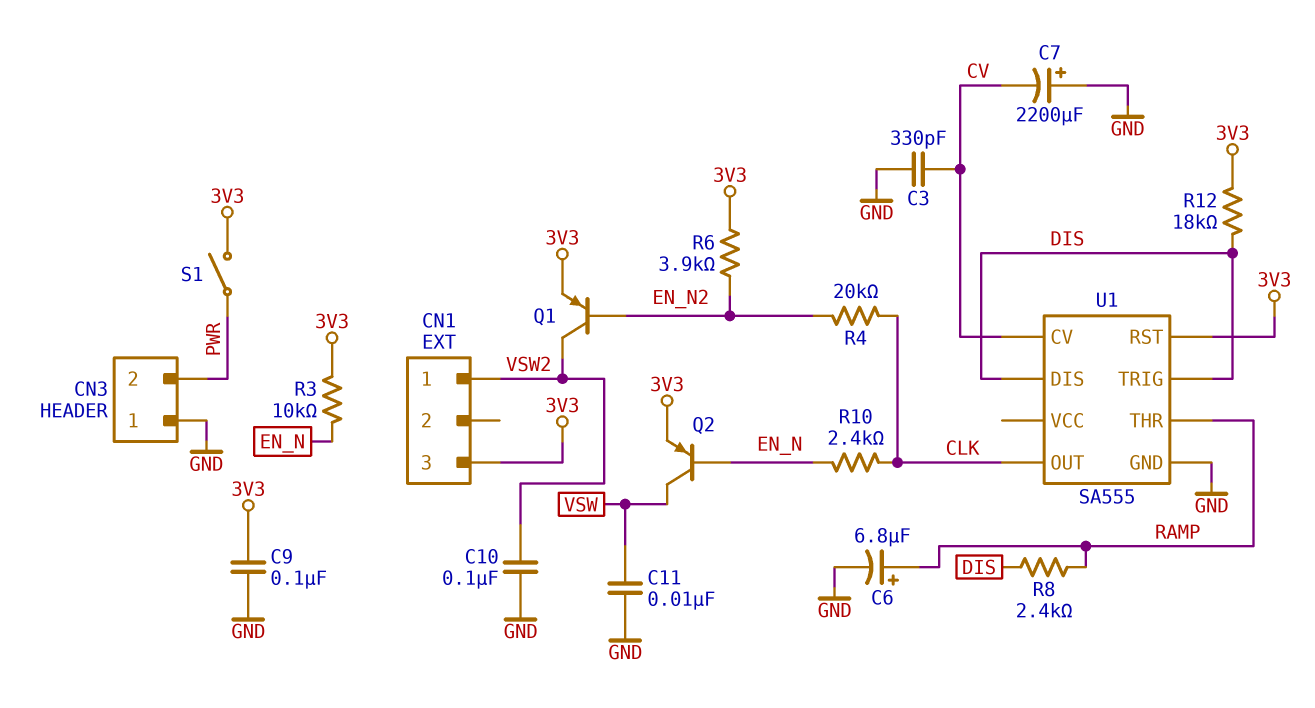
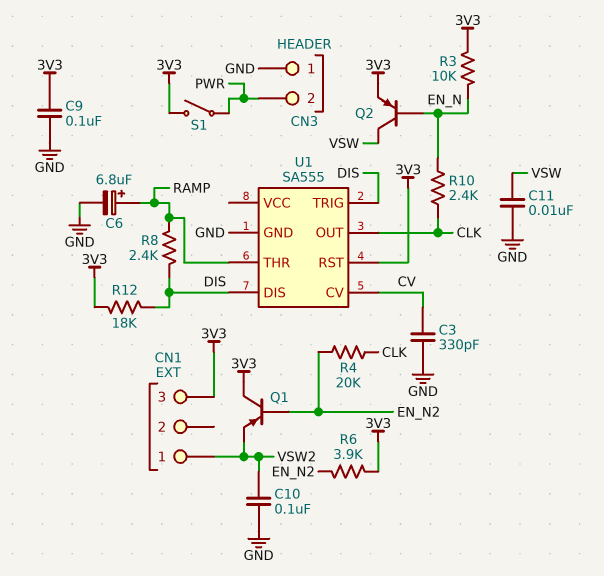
C7: 2200uF (plus GND, minus CV) -> none
Q1: PNP (B EN_N2, C VSW2, E 3V3) -> PNP (B EN_N2, C 3V3, E VSW2)

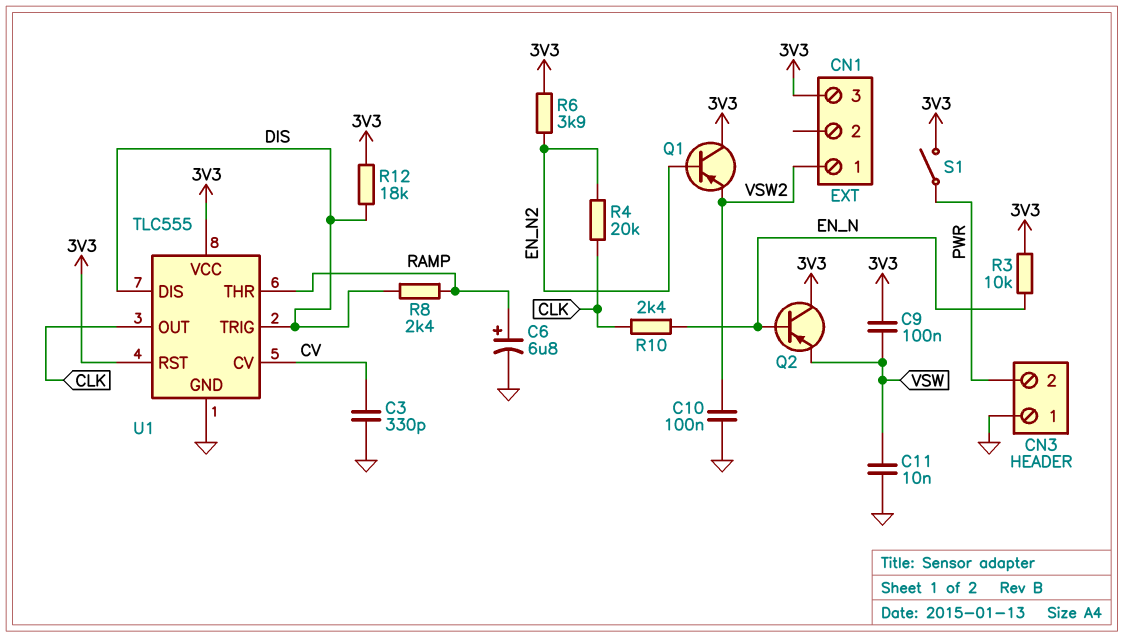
C9: 100nF (3V3, GND) -> 100nF (3V3, VSW)
Q2: PNP (B EN_N, C VSW, E 3V3) -> PNP (B EN_N, C 3V3, E VSW)
U1: SA555 -> TLC555
U1 pin VCC: none -> 3V3

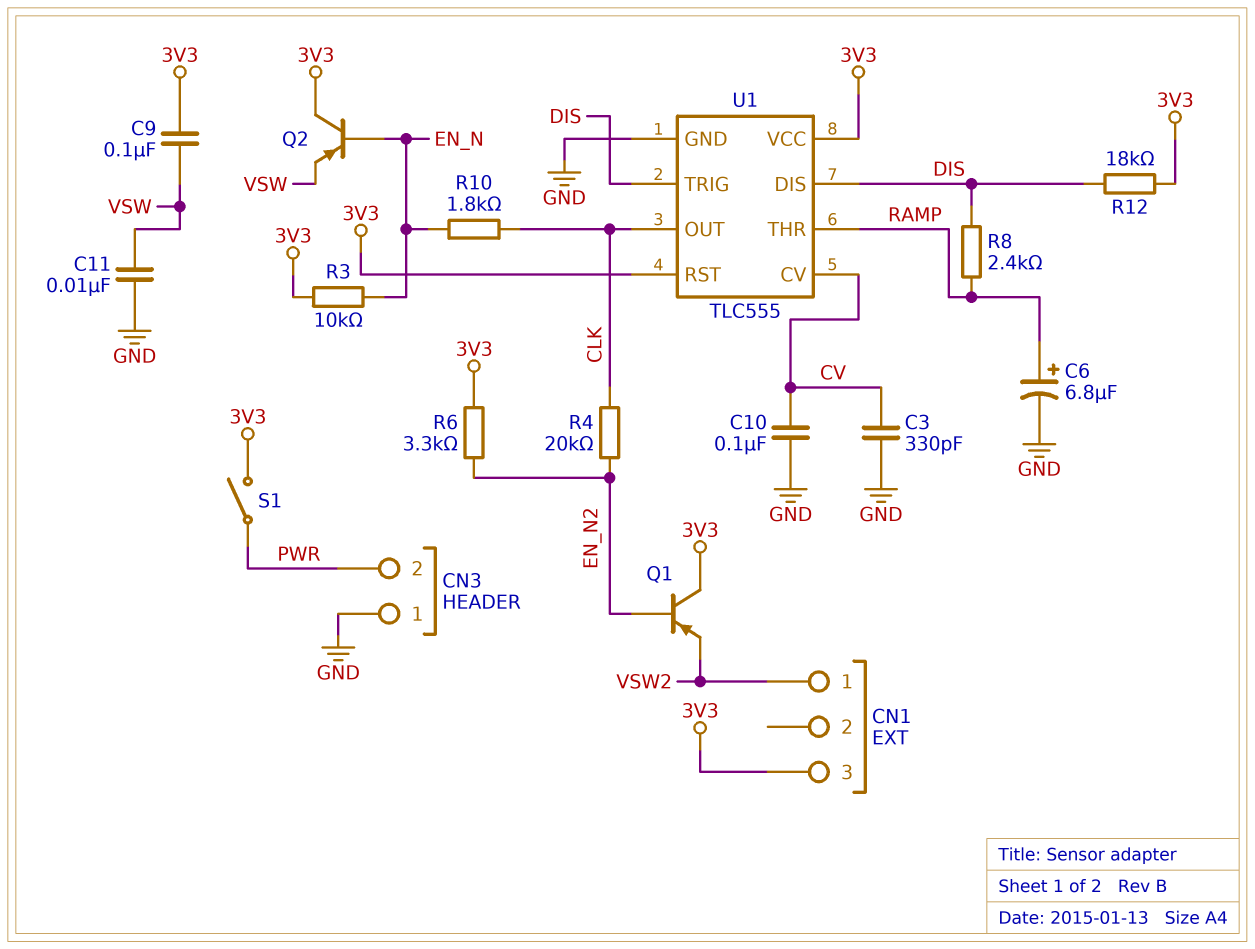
C10: 100nF (GND, VSW2) -> 100nF (CV, GND)
R6: 3.9k (3V3, EN_N2) -> 3.3k (3V3, EN_N2)
R10: 2.4k (CLK, EN_N) -> 1.8k (CLK, EN_N)

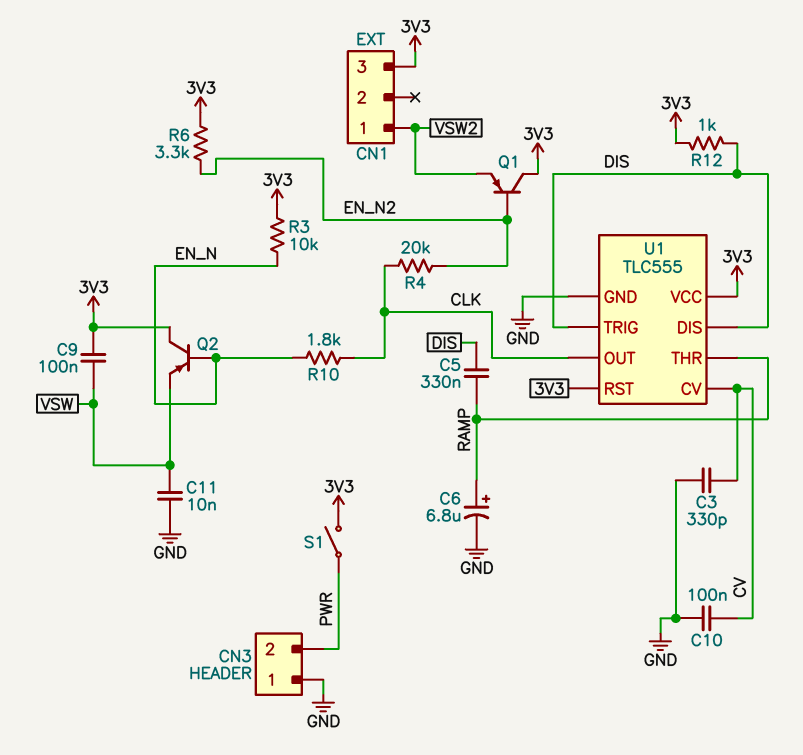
C5: none -> 330nF (DIS, RAMP)
R8: 2.4k (DIS, RAMP) -> none
R12: 18k (3V3, DIS) -> 1k (3V3, DIS)

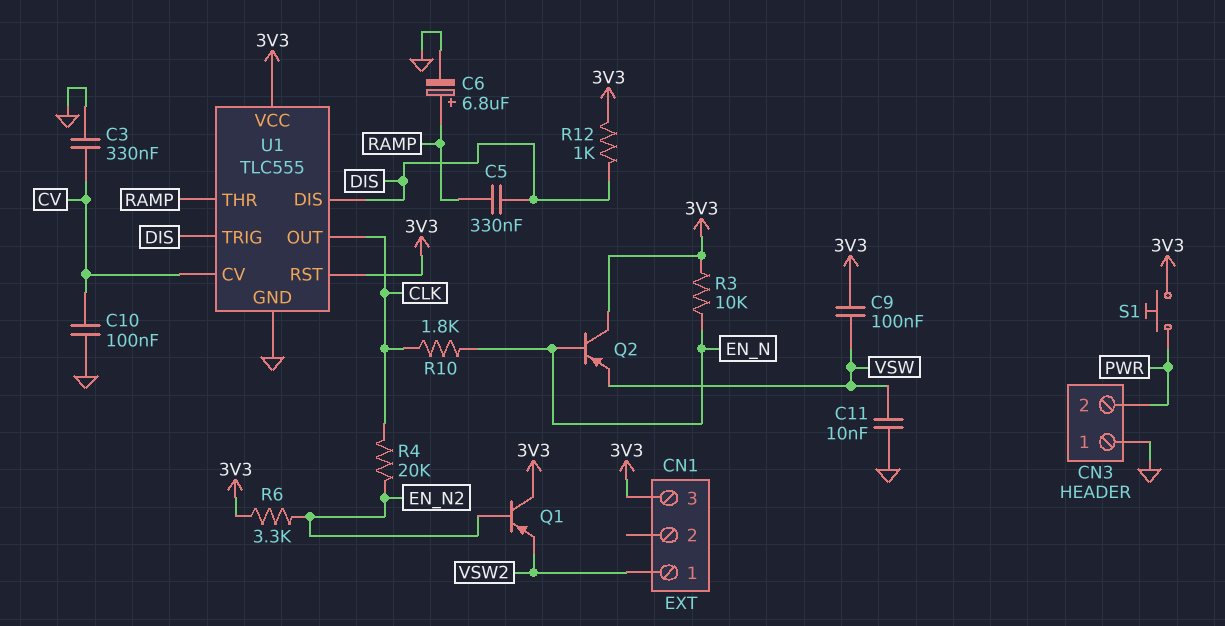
C3: 330pF (CV, GND) -> 330nF (CV, GND)
S1: switch (3V3, PWR) -> button (3V3, PWR)

